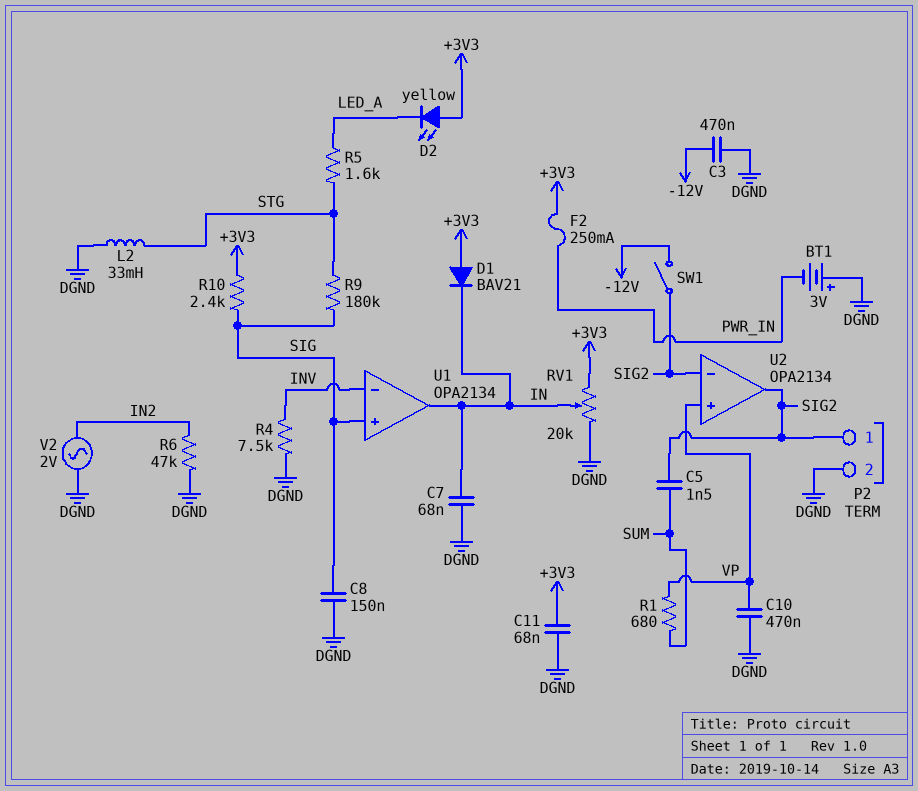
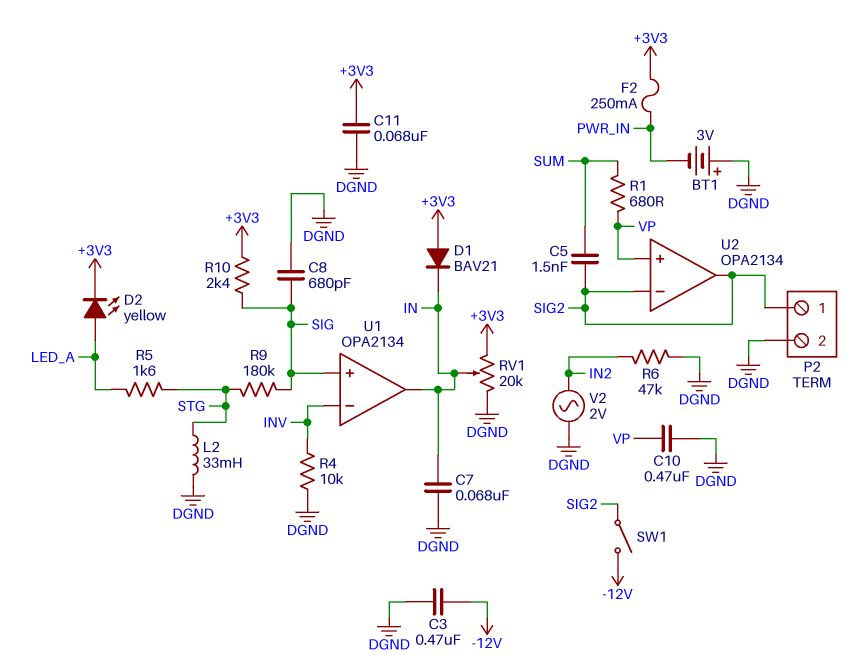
C8: 150nF (DGND, SIG) -> 680pF (DGND, SIG)
D2: LED yellow (A +3V3, K LED_A) -> LED yellow (A LED_A, K +3V3)
R4: 7.5k (DGND, INV) -> 10k (DGND, INV)

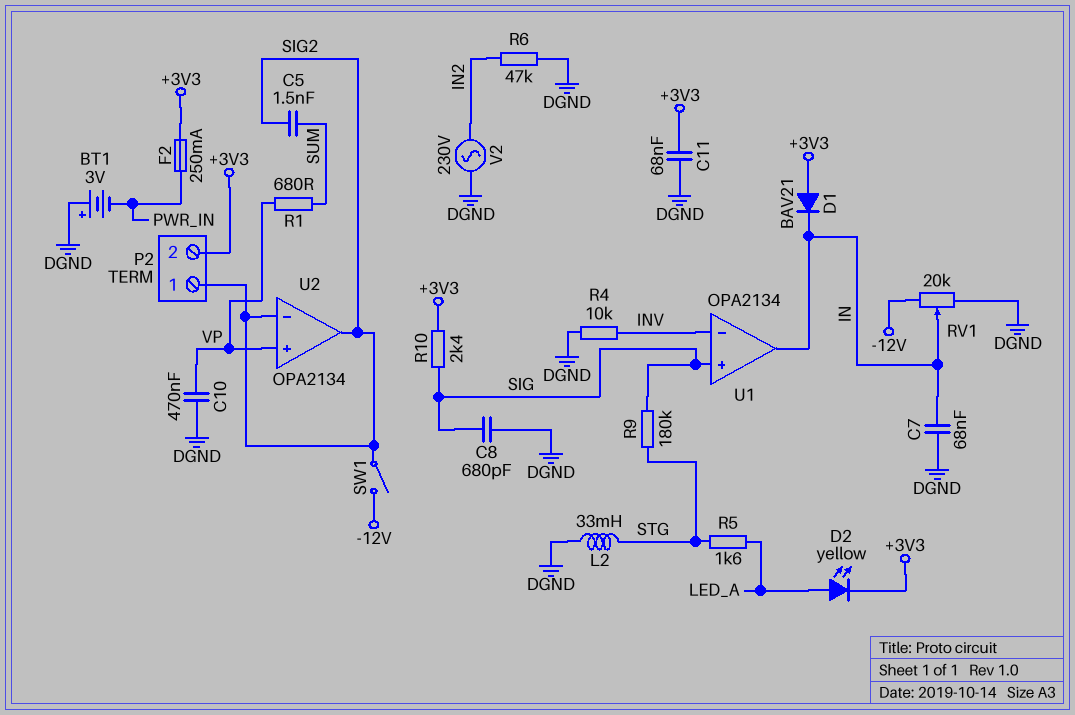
C3: 470nF (-12V, DGND) -> none
P2 pin 2: DGND -> +3V3
RV1: 20k (+3V3, DGND, wiper IN) -> 20k (-12V, DGND, wiper IN)
V2: AC 2V (DGND, IN2) -> AC 230V (DGND, IN2)

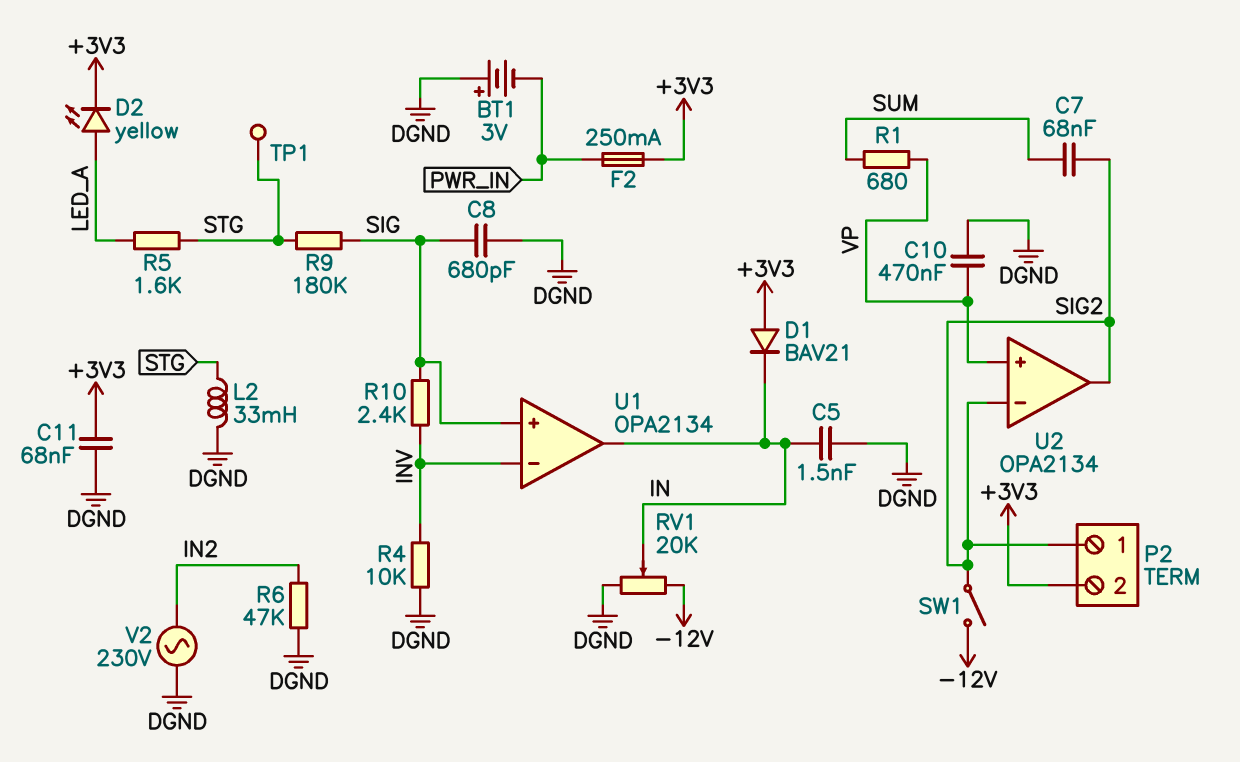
C5: 1.5nF (SIG2, SUM) -> 1.5nF (DGND, IN)
C7: 68nF (DGND, IN) -> 68nF (SIG2, SUM)
R10: 2.4k (+3V3, SIG) -> 2.4k (INV, SIG)
TP1: none -> test point (STG)

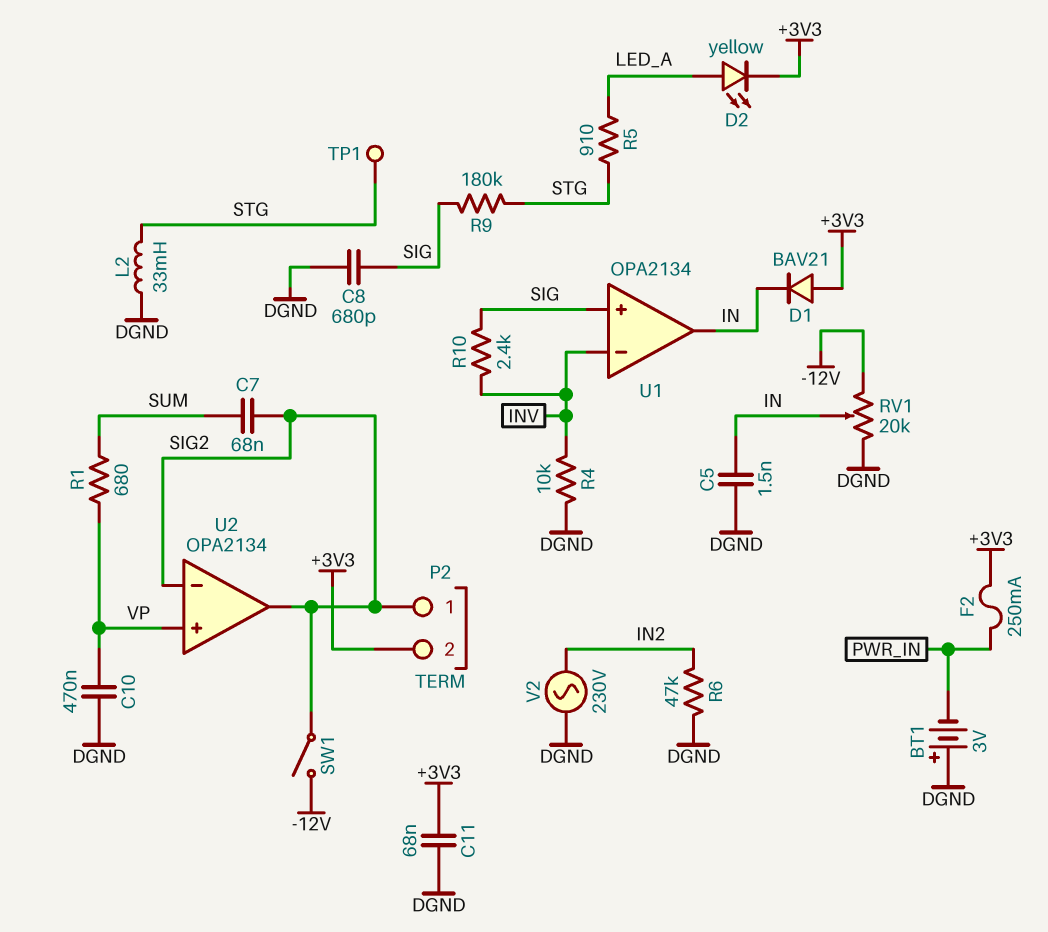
R5: 1.6k (LED_A, STG) -> 910 (LED_A, STG)

